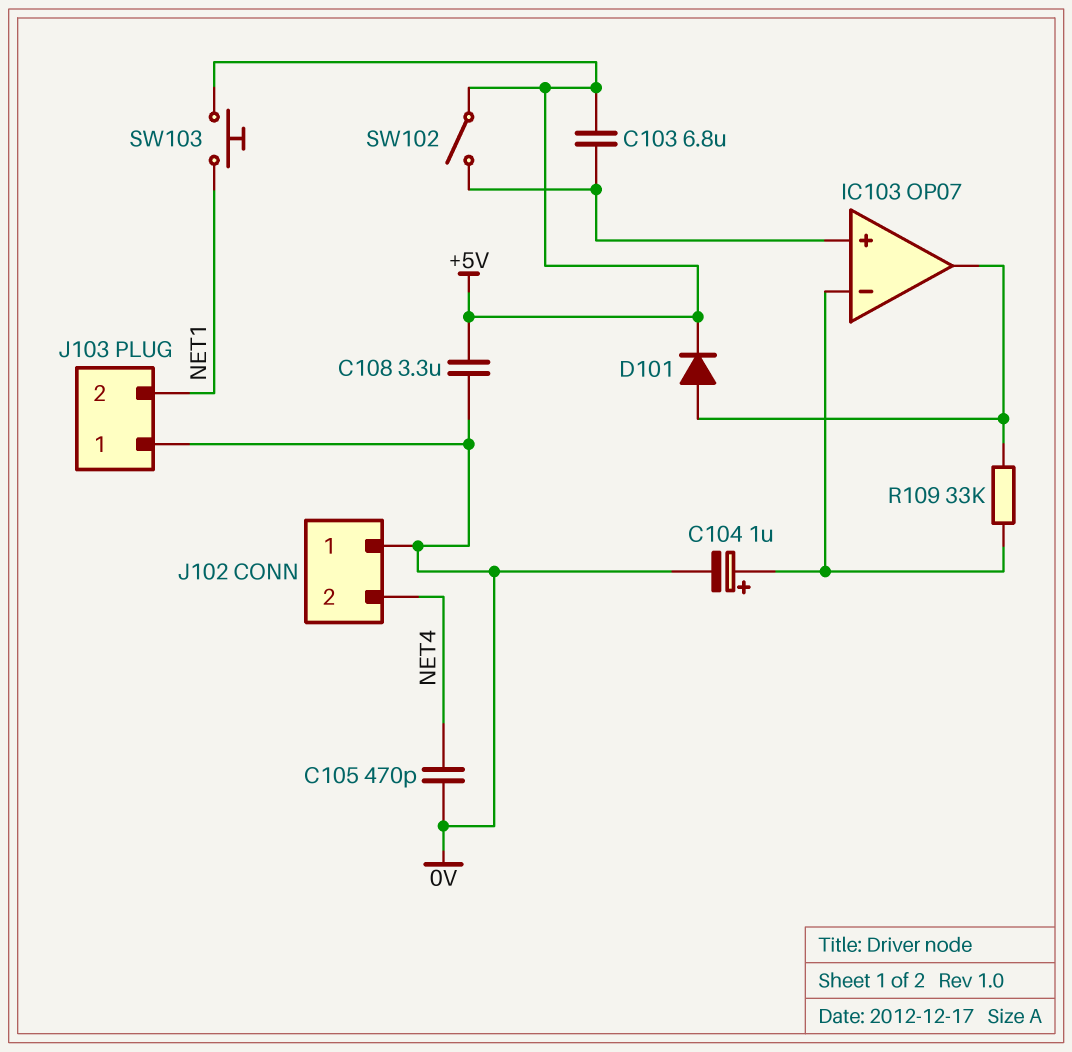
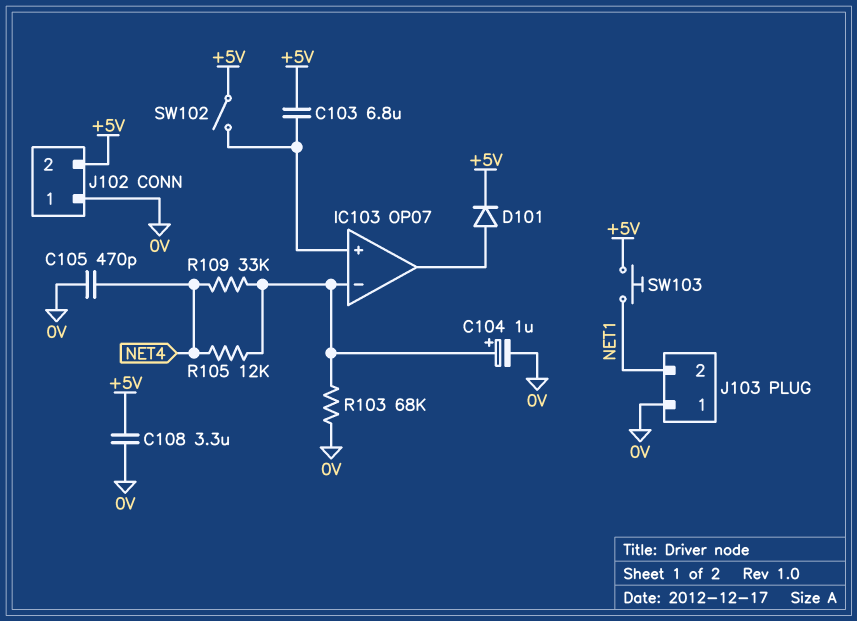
J102 pin 2: NET4 -> +5V
R103: none -> 68k (0V, IC103/in-)
R105: none -> 12k (IC103/in-, NET4)
R109: 33k (IC103/in-, IC103/out) -> 33k (IC103/in-, NET4)

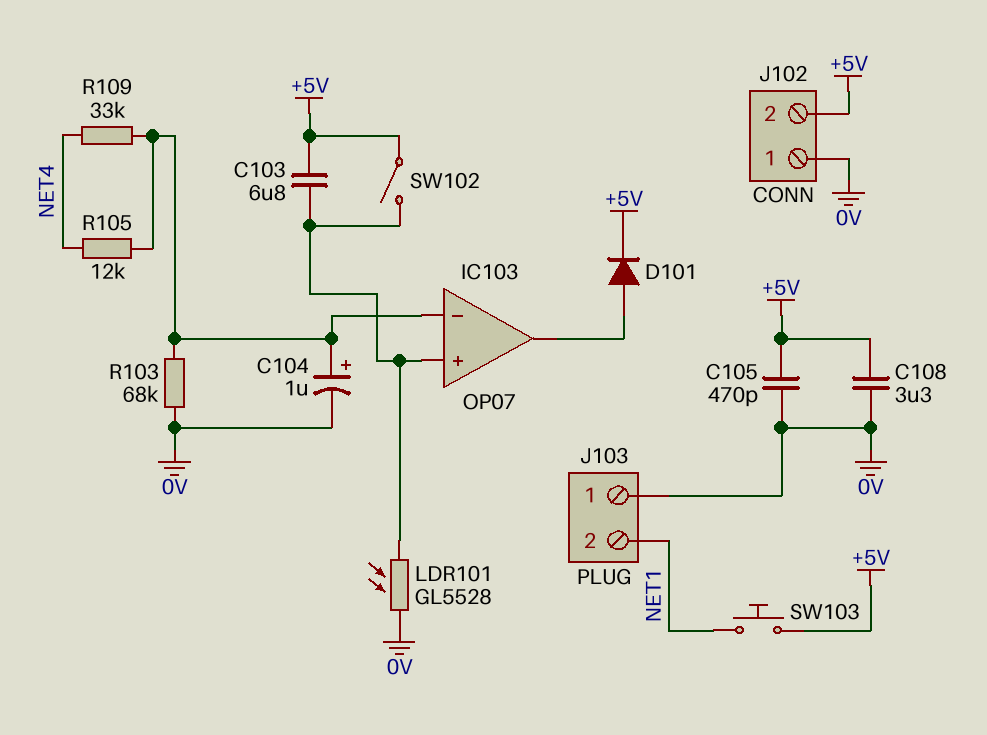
C105: 470pF (0V, NET4) -> 470pF (+5V, 0V)
LDR101: none -> GL5528 (0V, IC103/in+)

